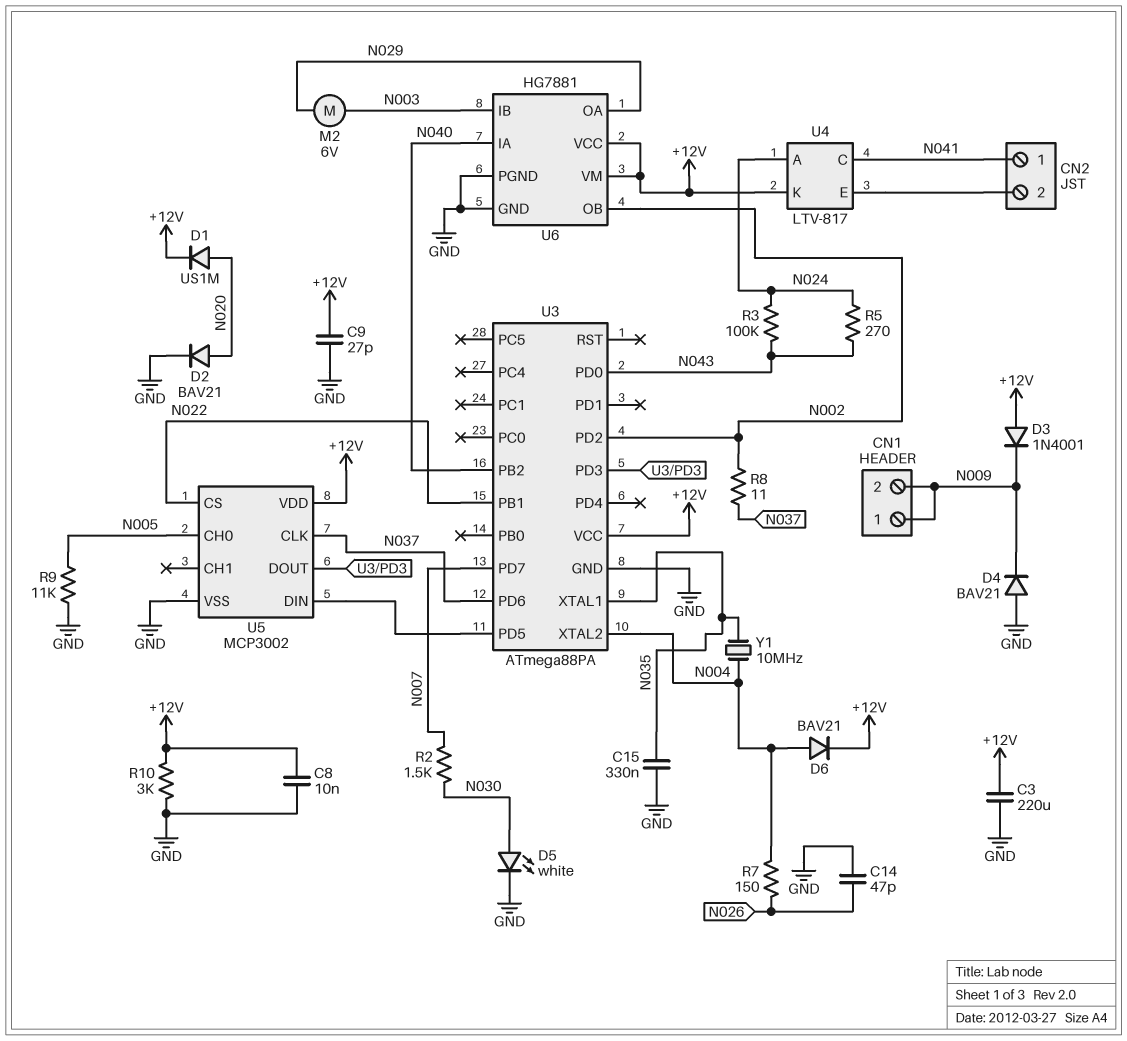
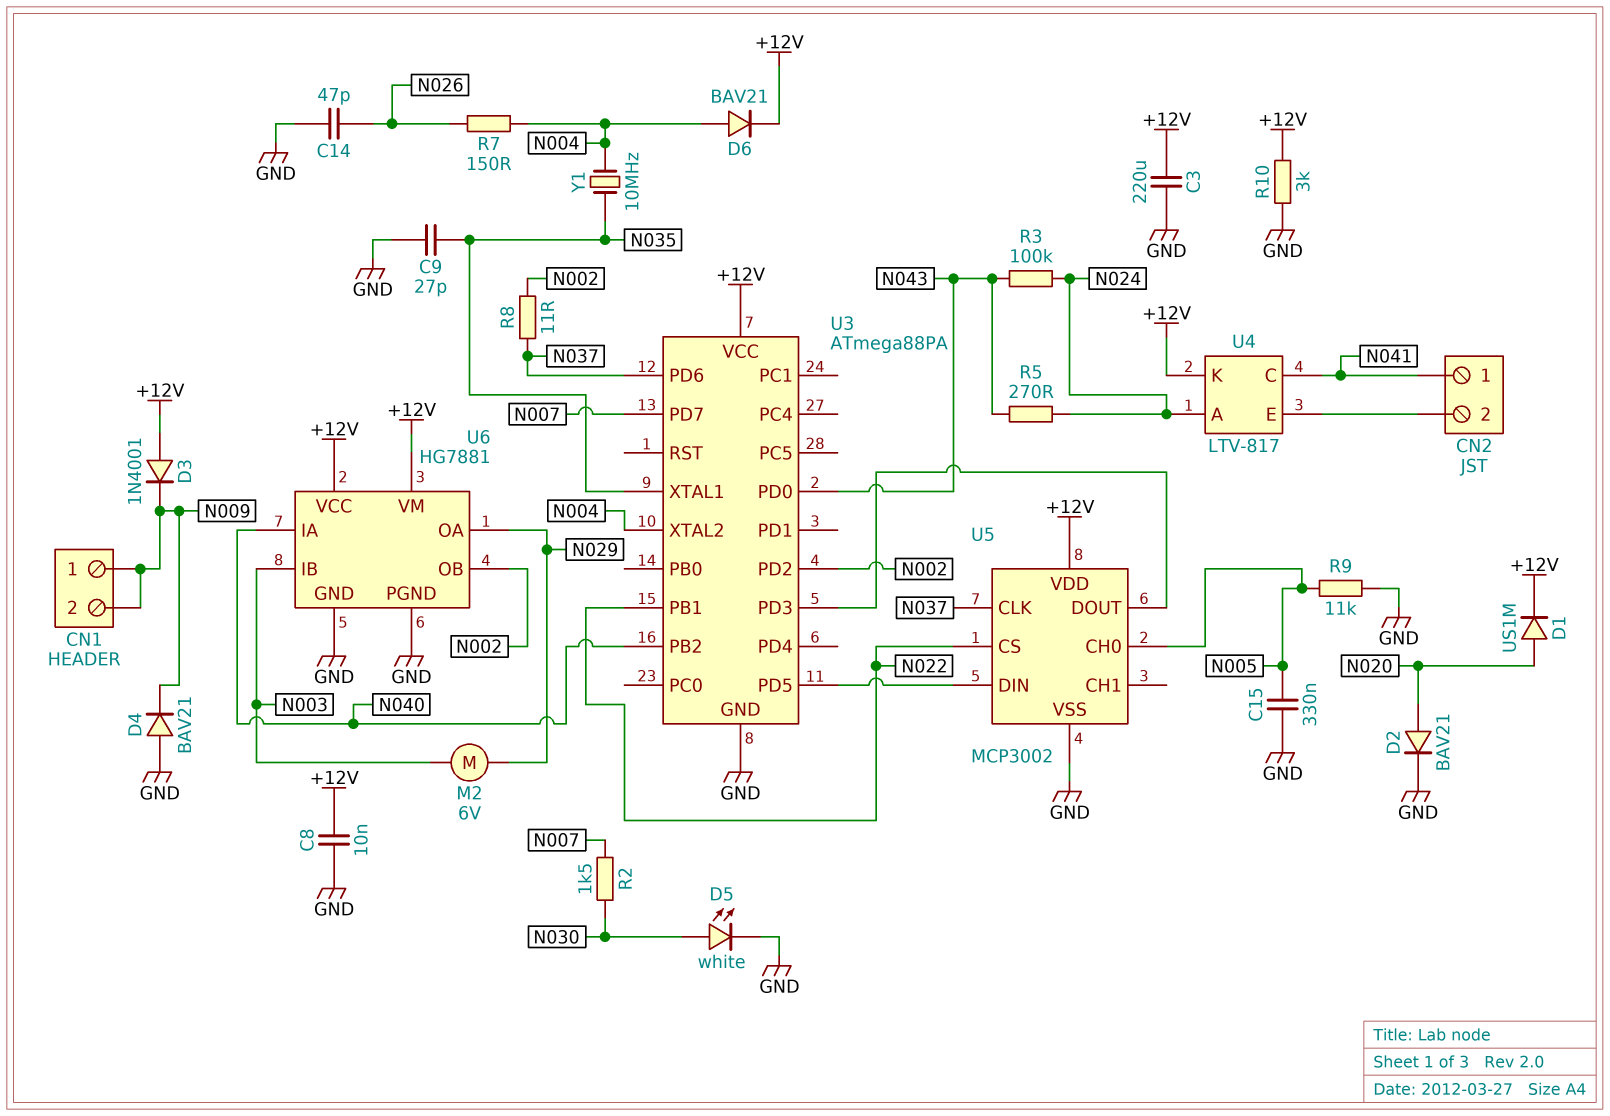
C9: 27pF (+12V, GND) -> 27pF (GND, N035)
C15: 330nF (GND, N035) -> 330nF (GND, N005)

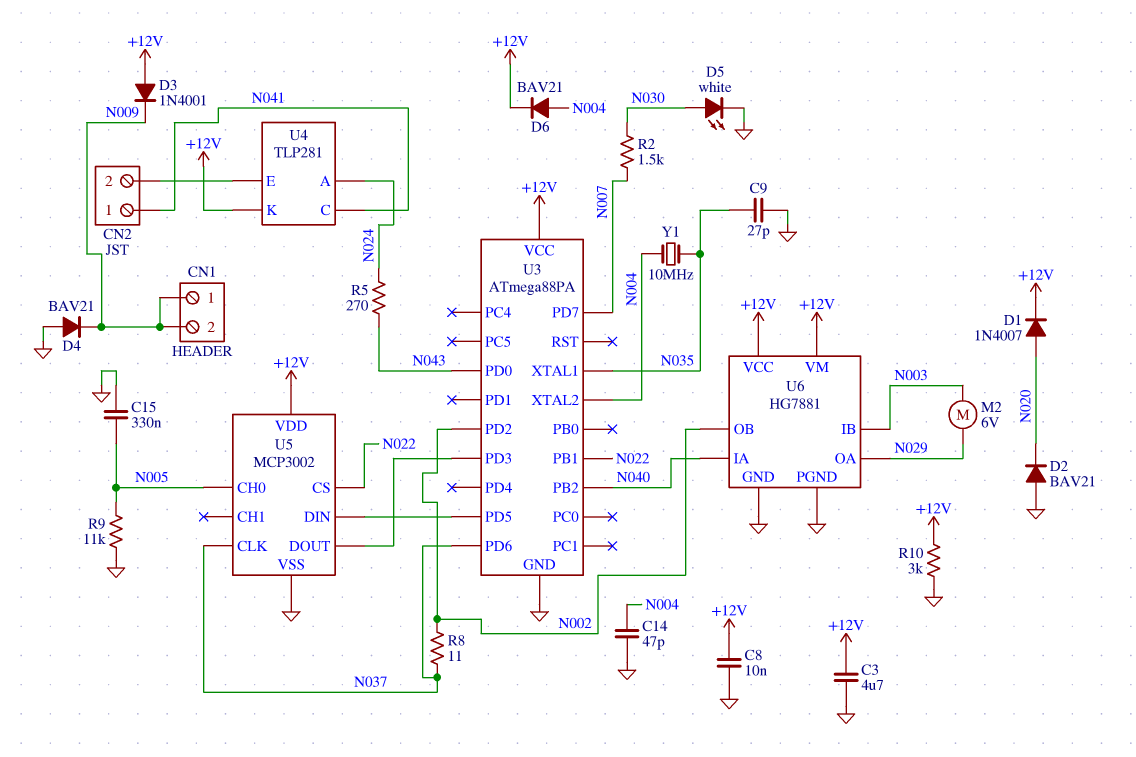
C3: 220uF (+12V, GND) -> 4.7uF (+12V, GND)
C14: 47pF (GND, N026) -> 47pF (GND, N004)
D1: diode US1M (A N020, K +12V) -> diode 1N4007 (A N020, K +12V)
D2: diode BAV21 (A N020, K GND) -> diode BAV21 (A GND, K N020)
R3: 100k (N024, N043) -> none
R7: 150 (N004, N026) -> none
U4: LTV-817 -> TLP281

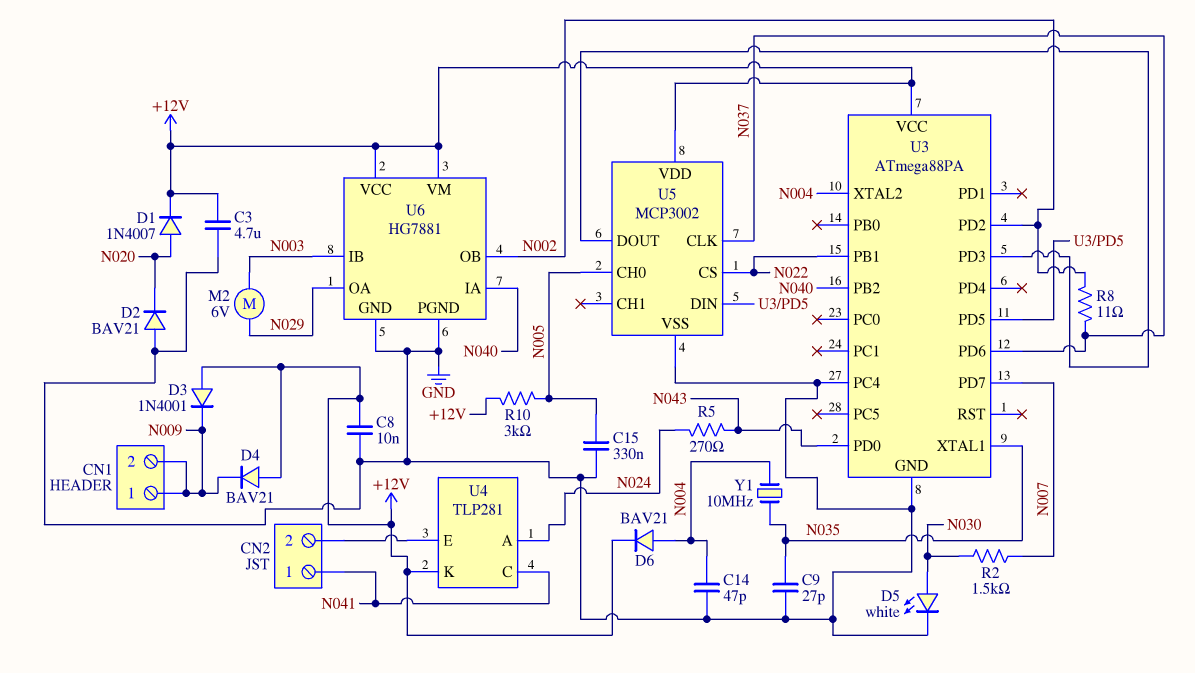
D4: diode BAV21 (A GND, K N009) -> diode BAV21 (A +12V, K N009)
R9: 11k (GND, N005) -> none
R10: 3k (+12V, GND) -> 3k (+12V, N005)
U3 pin PC4: none -> GND

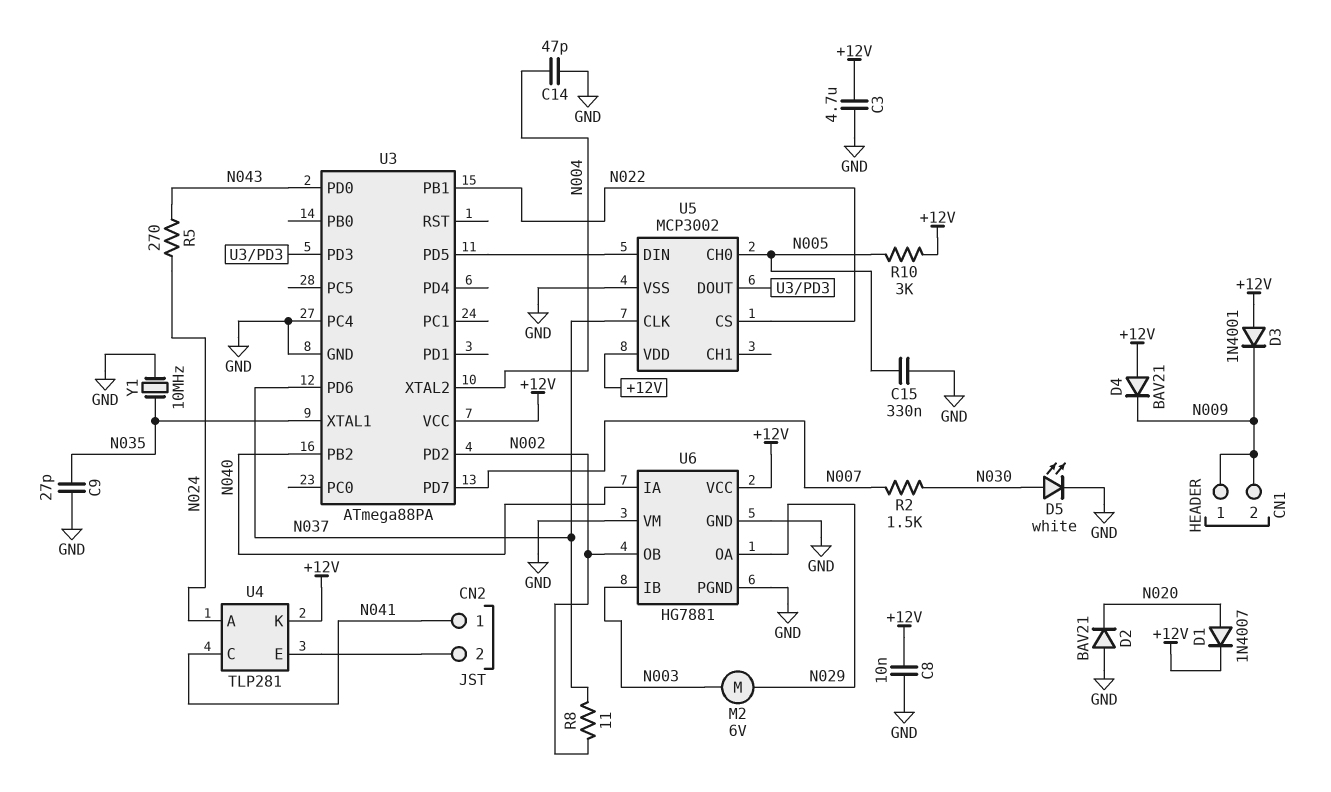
D6: diode BAV21 (A N004, K +12V) -> none
U6 pin VM: +12V -> GND
Y1: 10MHz (N004, N035) -> 10MHz (GND, N035)

